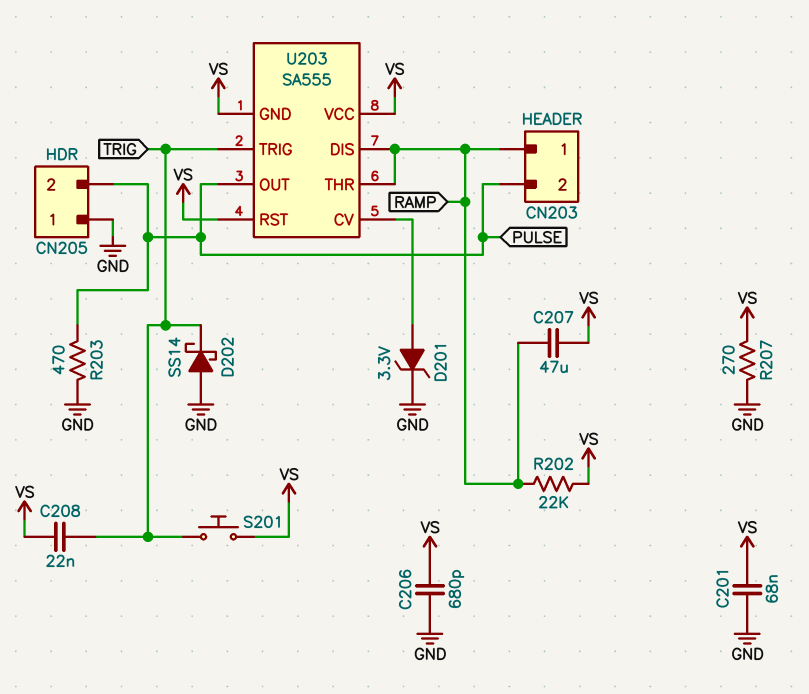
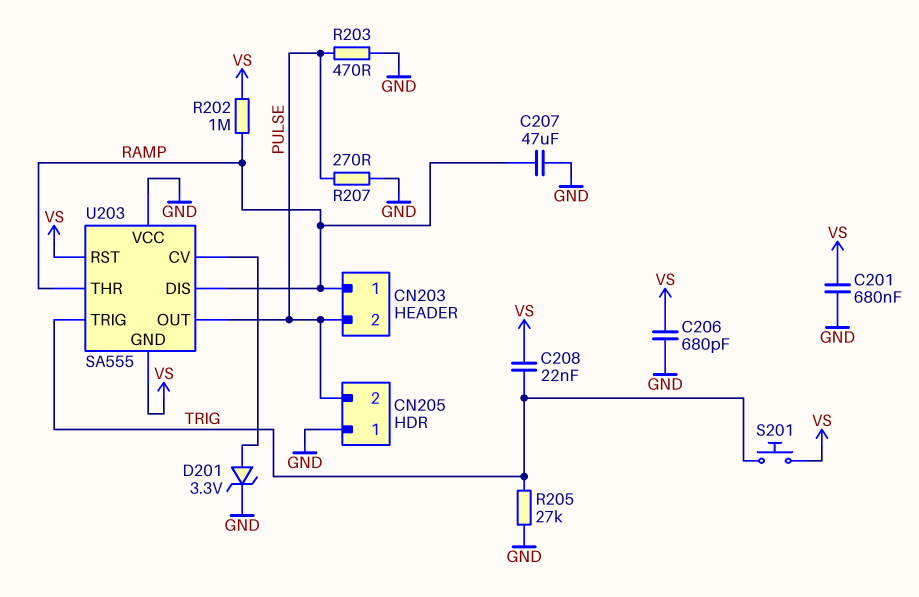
C201: 68nF (GND, VS) -> 680nF (GND, VS)
C207: 47uF (RAMP, VS) -> 47uF (GND, RAMP)
D202: schottky SS14 (A GND, K TRIG) -> none
R202: 22k (RAMP, VS) -> 1M (RAMP, VS)
R205: none -> 27k (GND, TRIG)
R207: 270 (GND, VS) -> 270 (GND, PULSE)
U203 pin VCC: VS -> GND

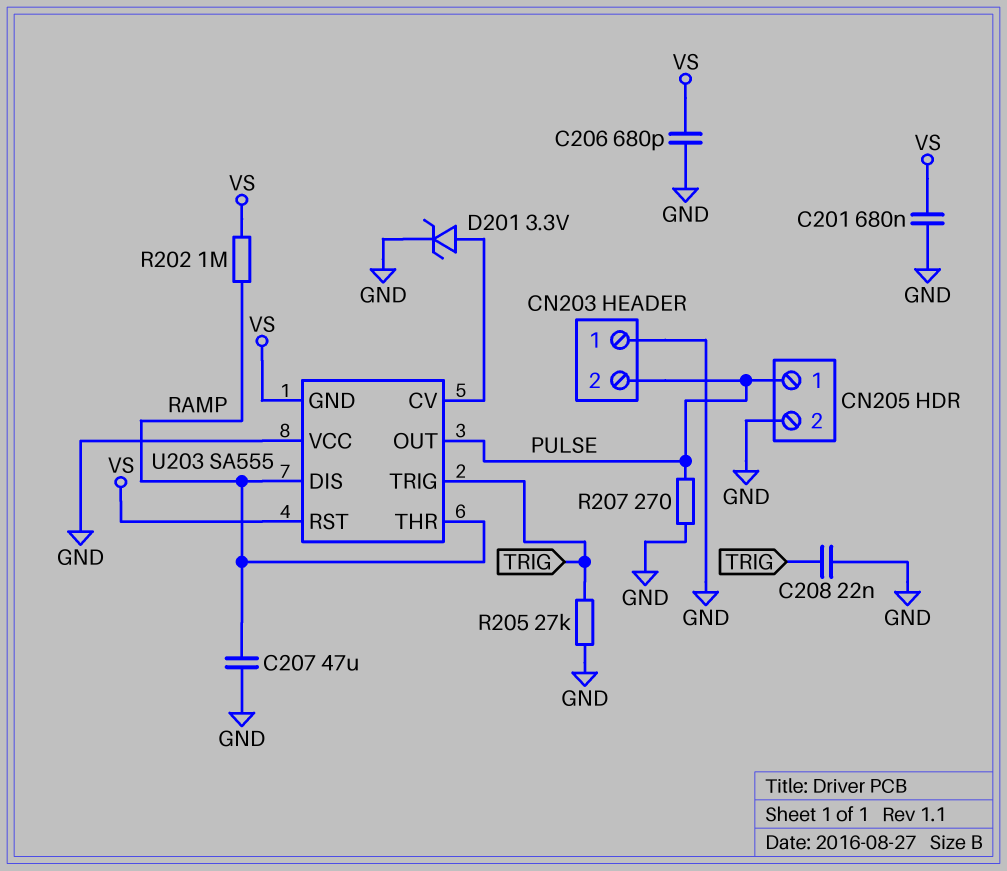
C208: 22nF (TRIG, VS) -> 22nF (GND, TRIG)
CN203 pin 1: RAMP -> GND
CN205 pin 1: GND -> PULSE
CN205 pin 2: PULSE -> GND
R203: 470 (GND, PULSE) -> none
S201: button (TRIG, VS) -> none

